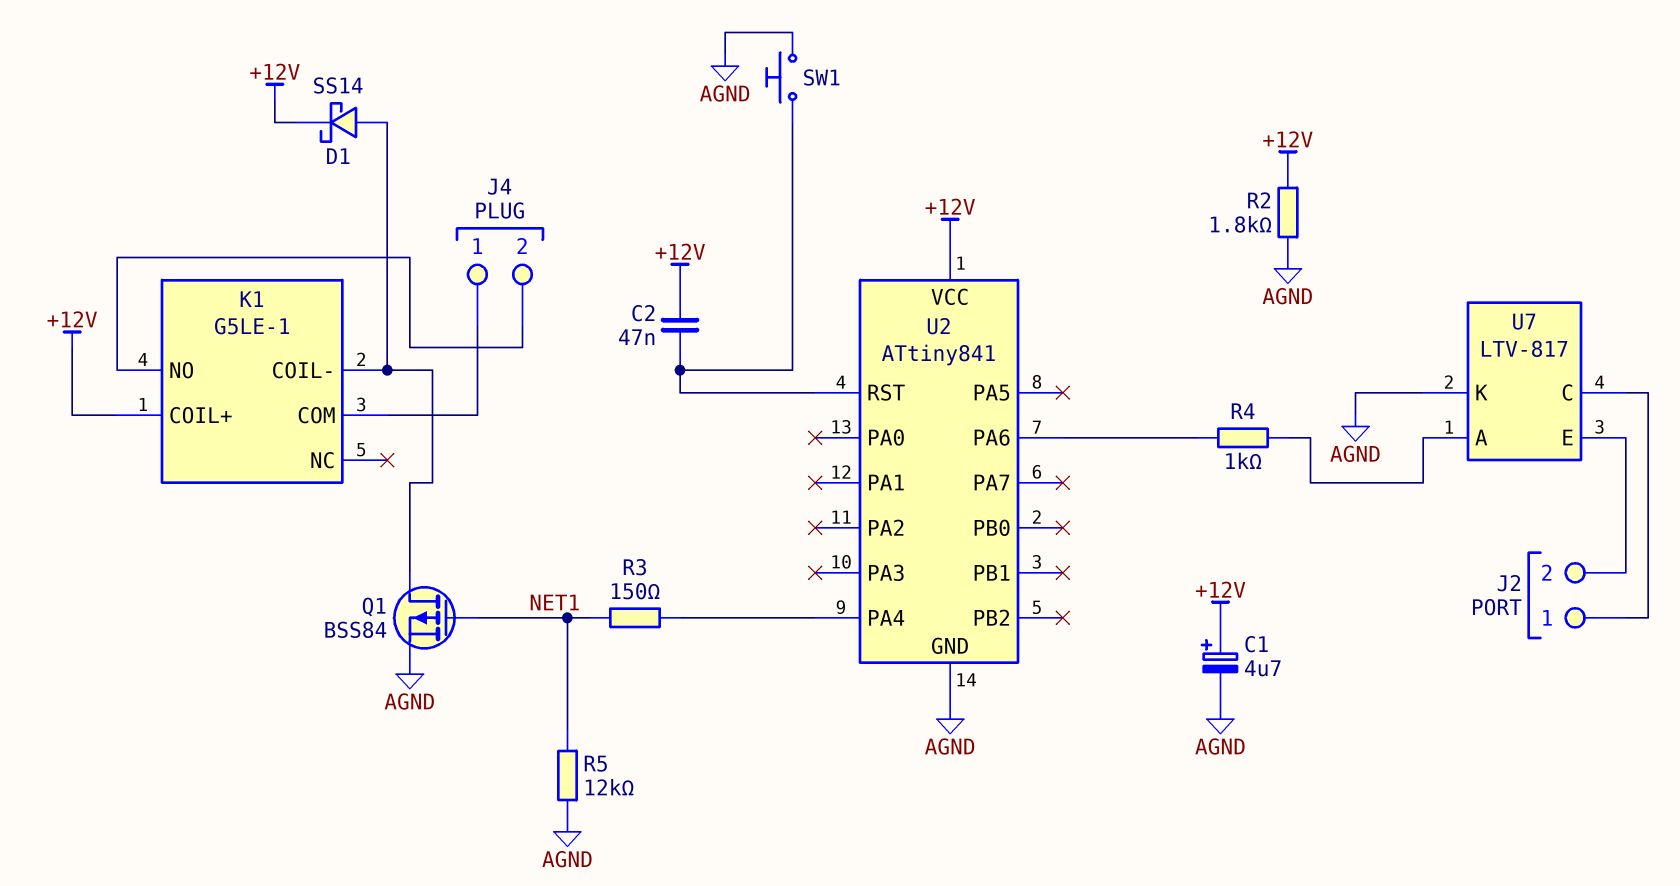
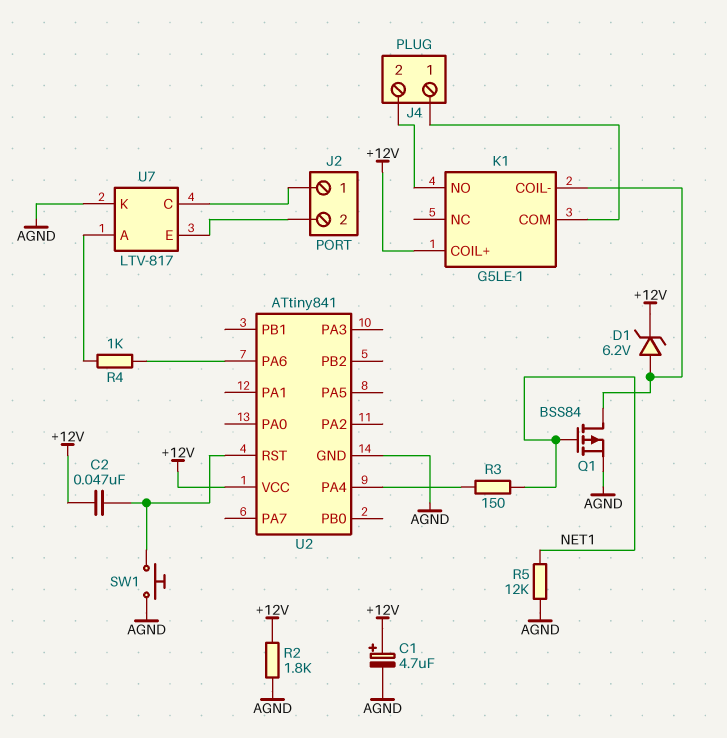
D1: schottky SS14 (A K1/COIL-, K +12V) -> zener 6.2V (A K1/COIL-, K +12V)

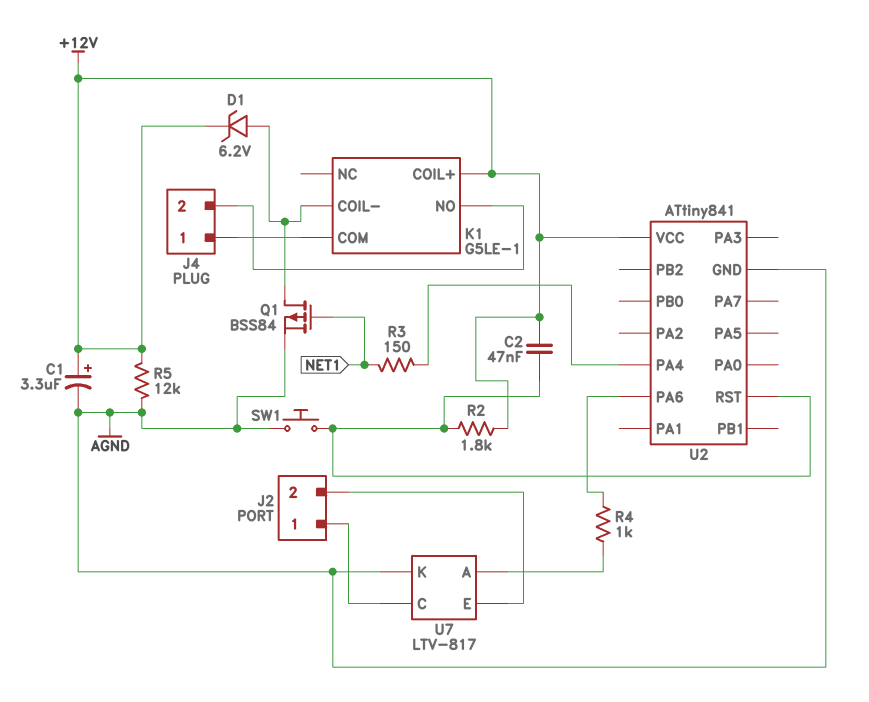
C1: 4.7uF (plus +12V, minus AGND) -> 3.3uF (plus +12V, minus AGND)
R2: 1.8k (+12V, AGND) -> 1.8k (+12V, U2/RST)
R5: 12k (AGND, NET1) -> 12k (+12V, AGND)

